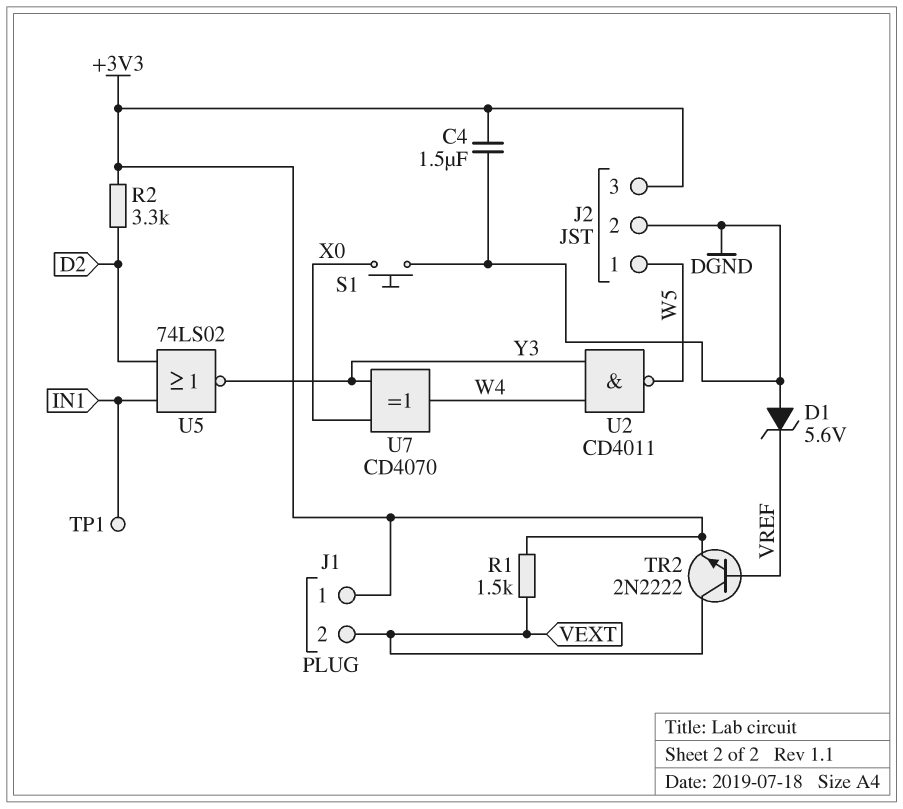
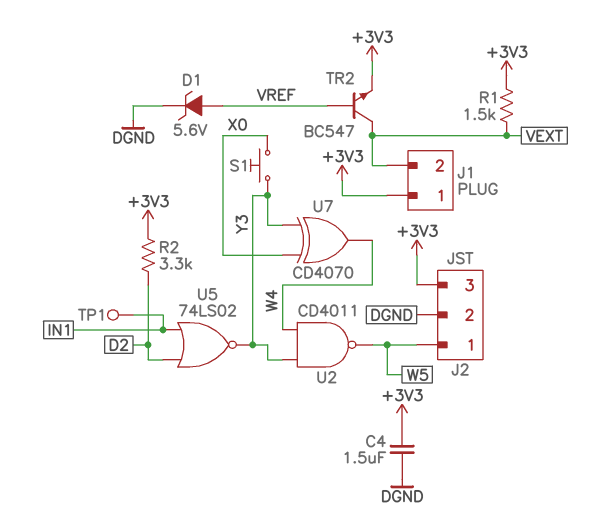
D1: zener 5.6V (A DGND, K VREF) -> zener 5.6V (A VREF, K DGND)
S1: button (DGND, X0) -> button (X0, Y3)
TR2: NPN 2N2222 (B VREF, C VEXT, E +3V3) -> NPN BC547 (B VREF, C VEXT, E +3V3)

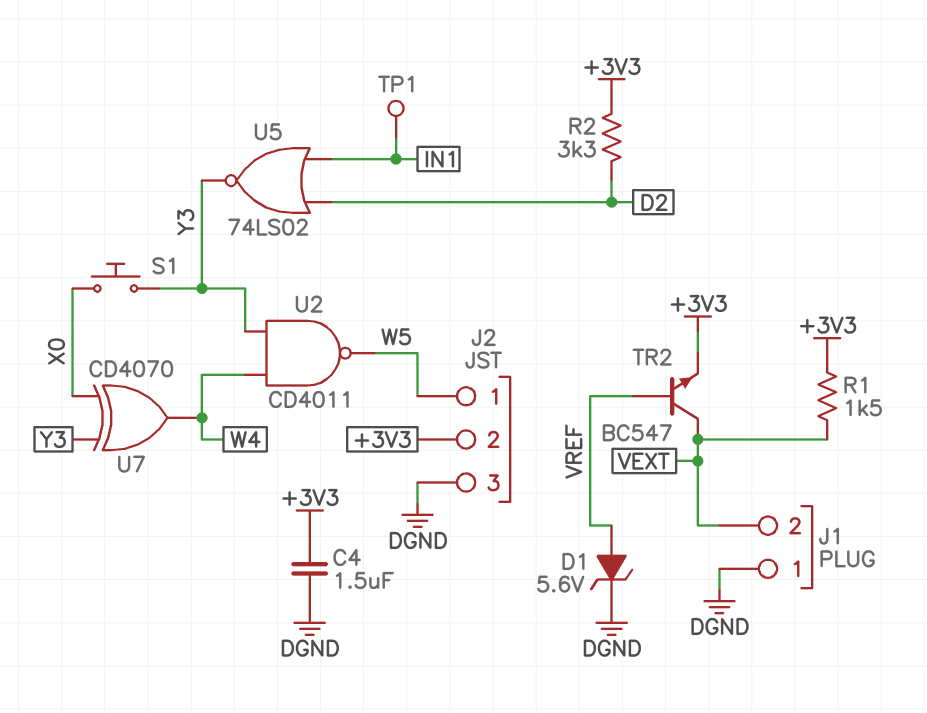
J1 pin 1: +3V3 -> DGND
J2 pin 2: DGND -> +3V3
J2 pin 3: +3V3 -> DGND

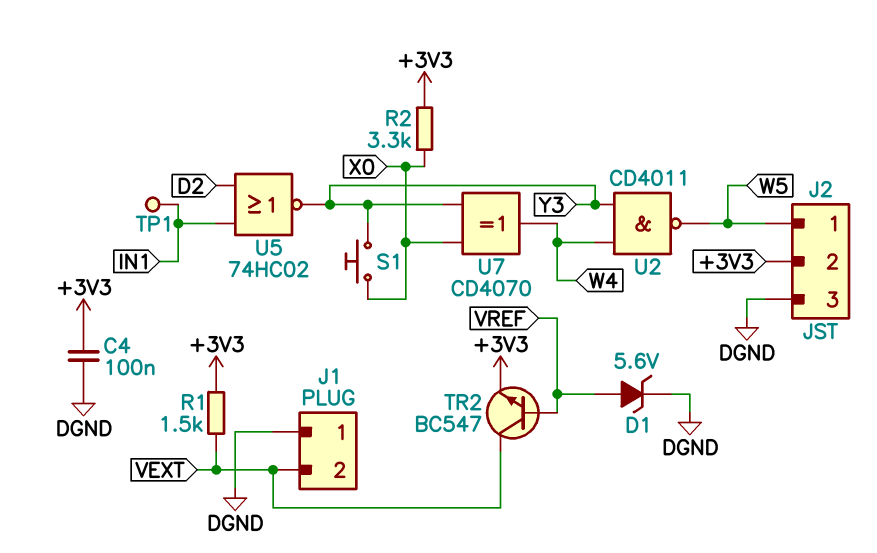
C4: 1.5uF (+3V3, DGND) -> 100nF (+3V3, DGND)
R2: 3.3k (+3V3, D2) -> 3.3k (+3V3, X0)
U5: NOR 74LS02 (in D2, in IN1, out Y3) -> NOR 74HC02 (in D2, in IN1, out Y3)

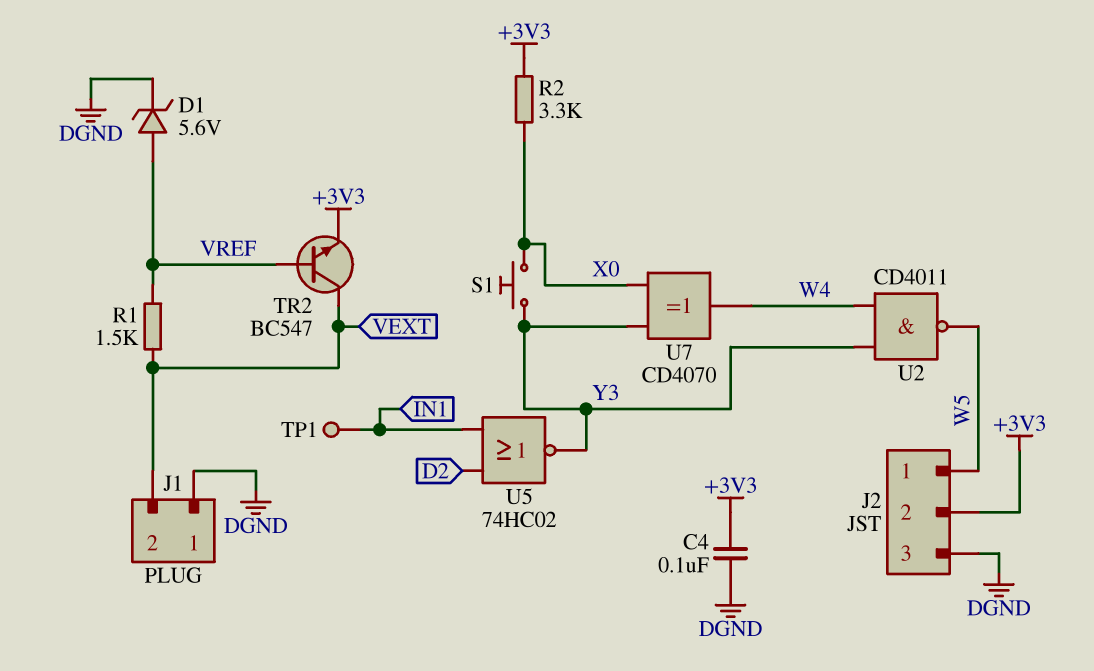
R1: 1.5k (+3V3, VEXT) -> 1.5k (VEXT, VREF)

